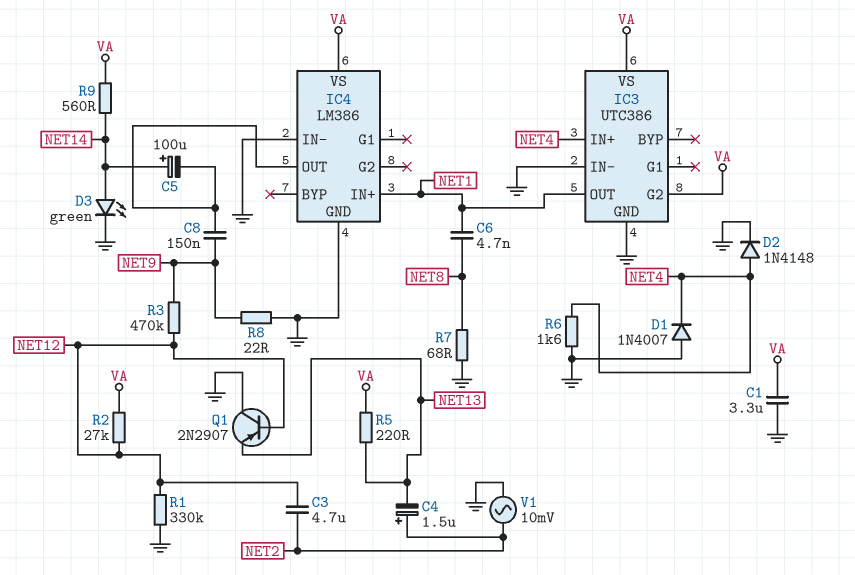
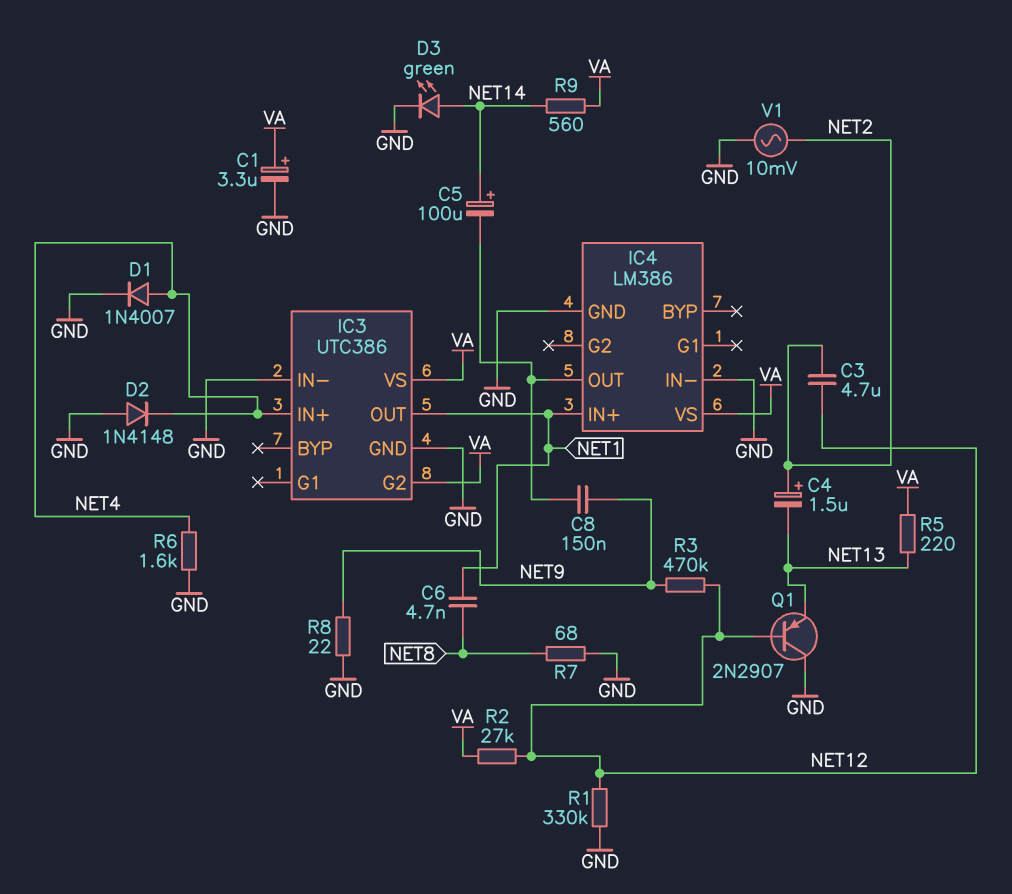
C1: 3.3uF (GND, VA) -> 3.3uF (plus VA, minus GND)
D1: diode 1N4007 (A GND, K NET4) -> diode 1N4007 (A NET4, K GND)
D2: diode 1N4148 (A NET4, K GND) -> diode 1N4148 (A GND, K NET4)

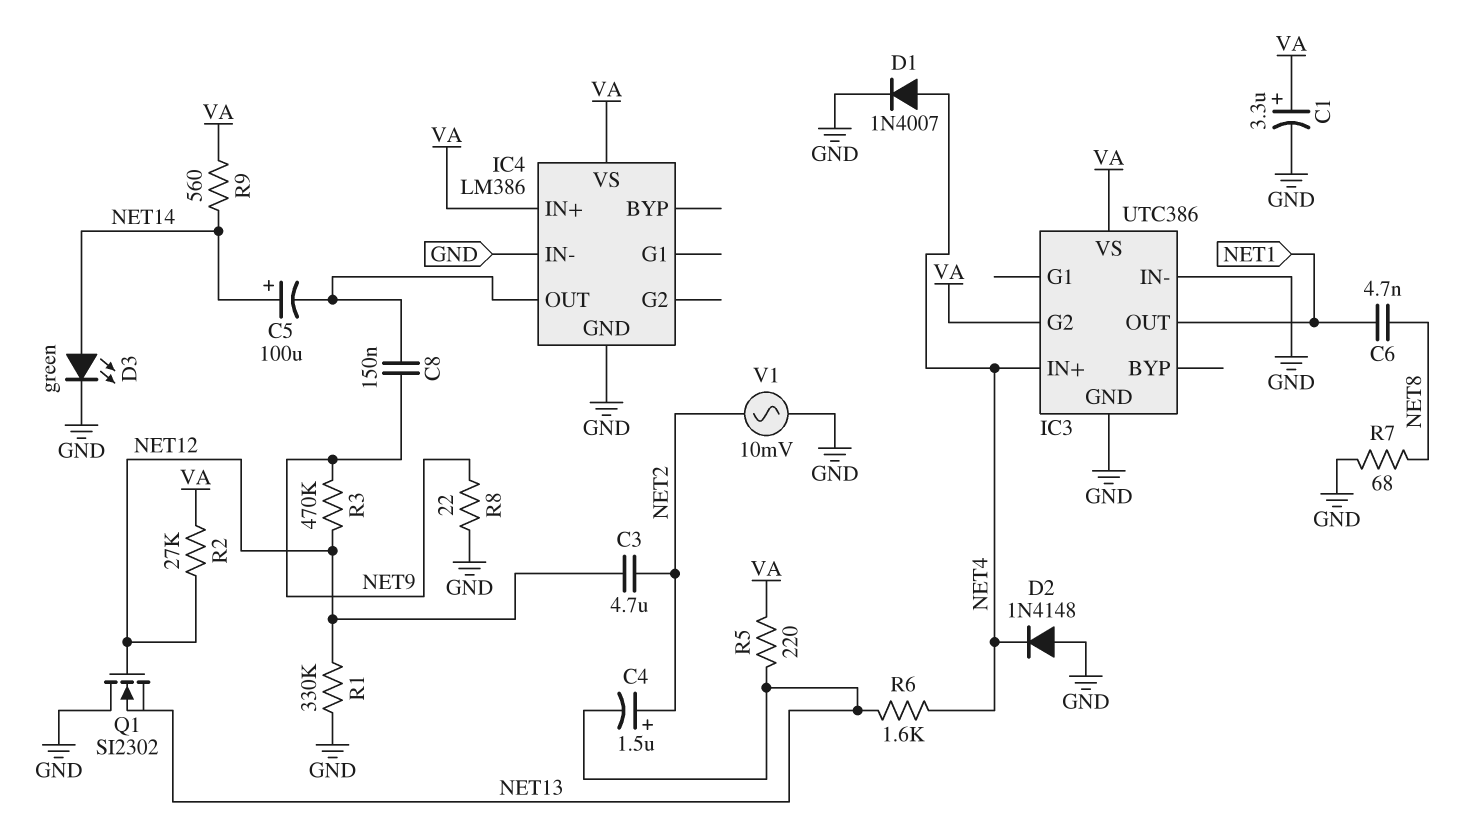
IC4 pin IN+: NET1 -> VA
Q1: PNP 2N2907 (B NET12, C GND, E NET13) -> NMOS SI2302 (G NET12, D GND, S NET13)
R6: 1.6k (GND, NET4) -> 1.6k (NET4, NET13)

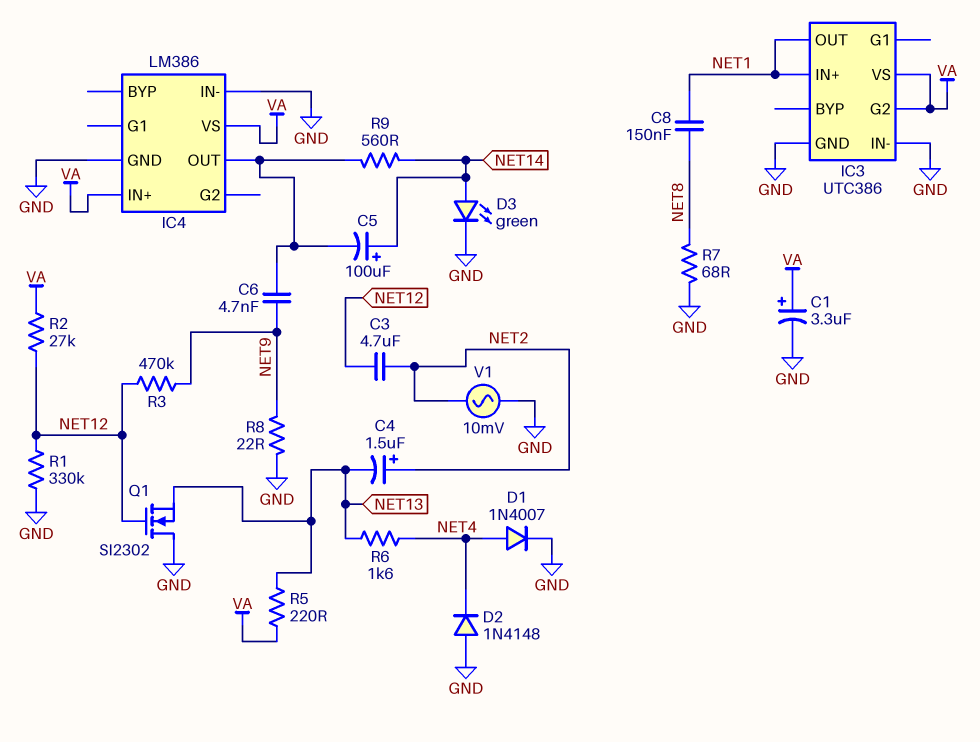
C6: 4.7nF (NET1, NET8) -> 4.7nF (IC4/OUT, NET9)
C8: 150nF (IC4/OUT, NET9) -> 150nF (NET1, NET8)
IC3 pin IN+: NET4 -> NET1
R9: 560 (NET14, VA) -> 560 (IC4/OUT, NET14)

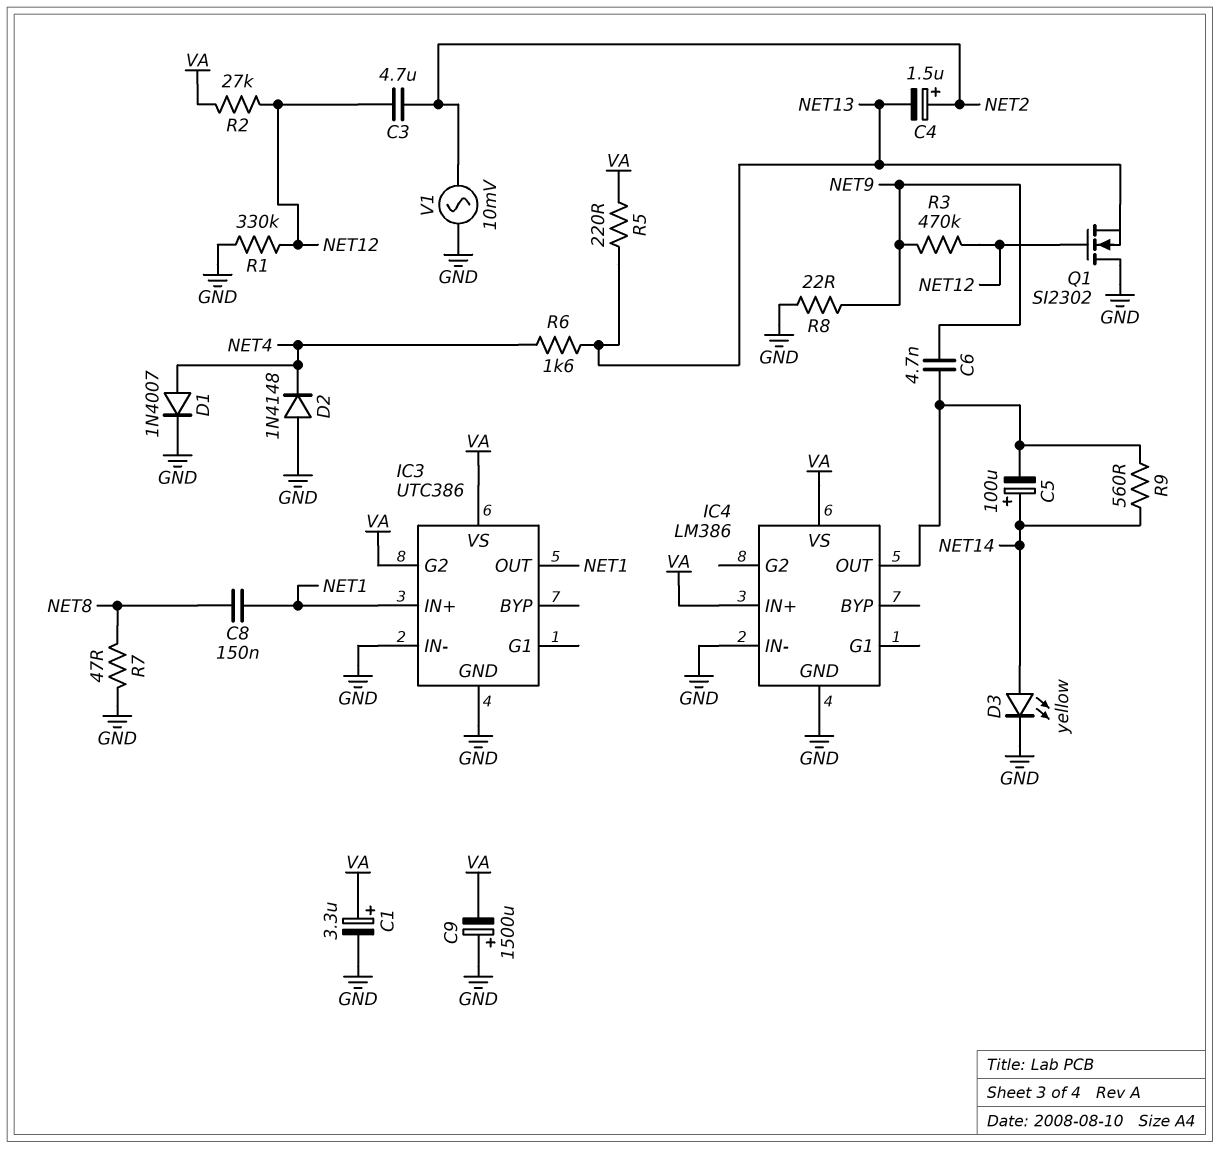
C9: none -> 1500uF (plus GND, minus VA)
D3: LED green (A NET14, K GND) -> LED yellow (A NET14, K GND)
R7: 68 (GND, NET8) -> 47 (GND, NET8)

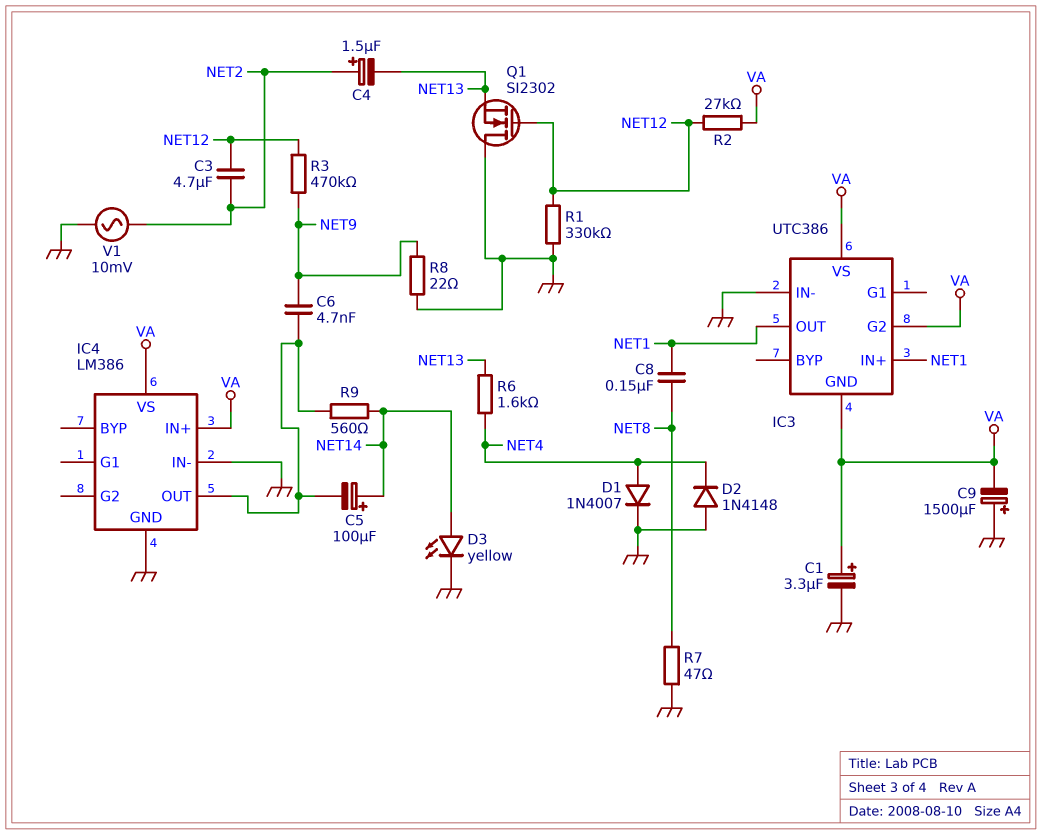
IC3 pin GND: GND -> VA
R5: 220 (NET13, VA) -> none

